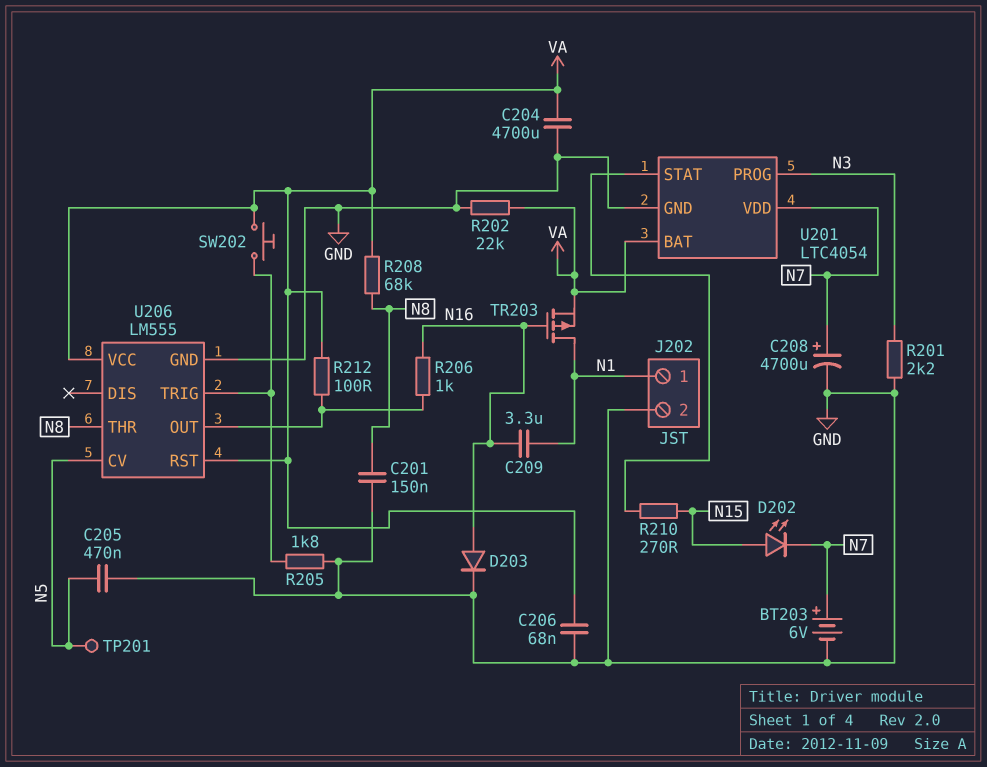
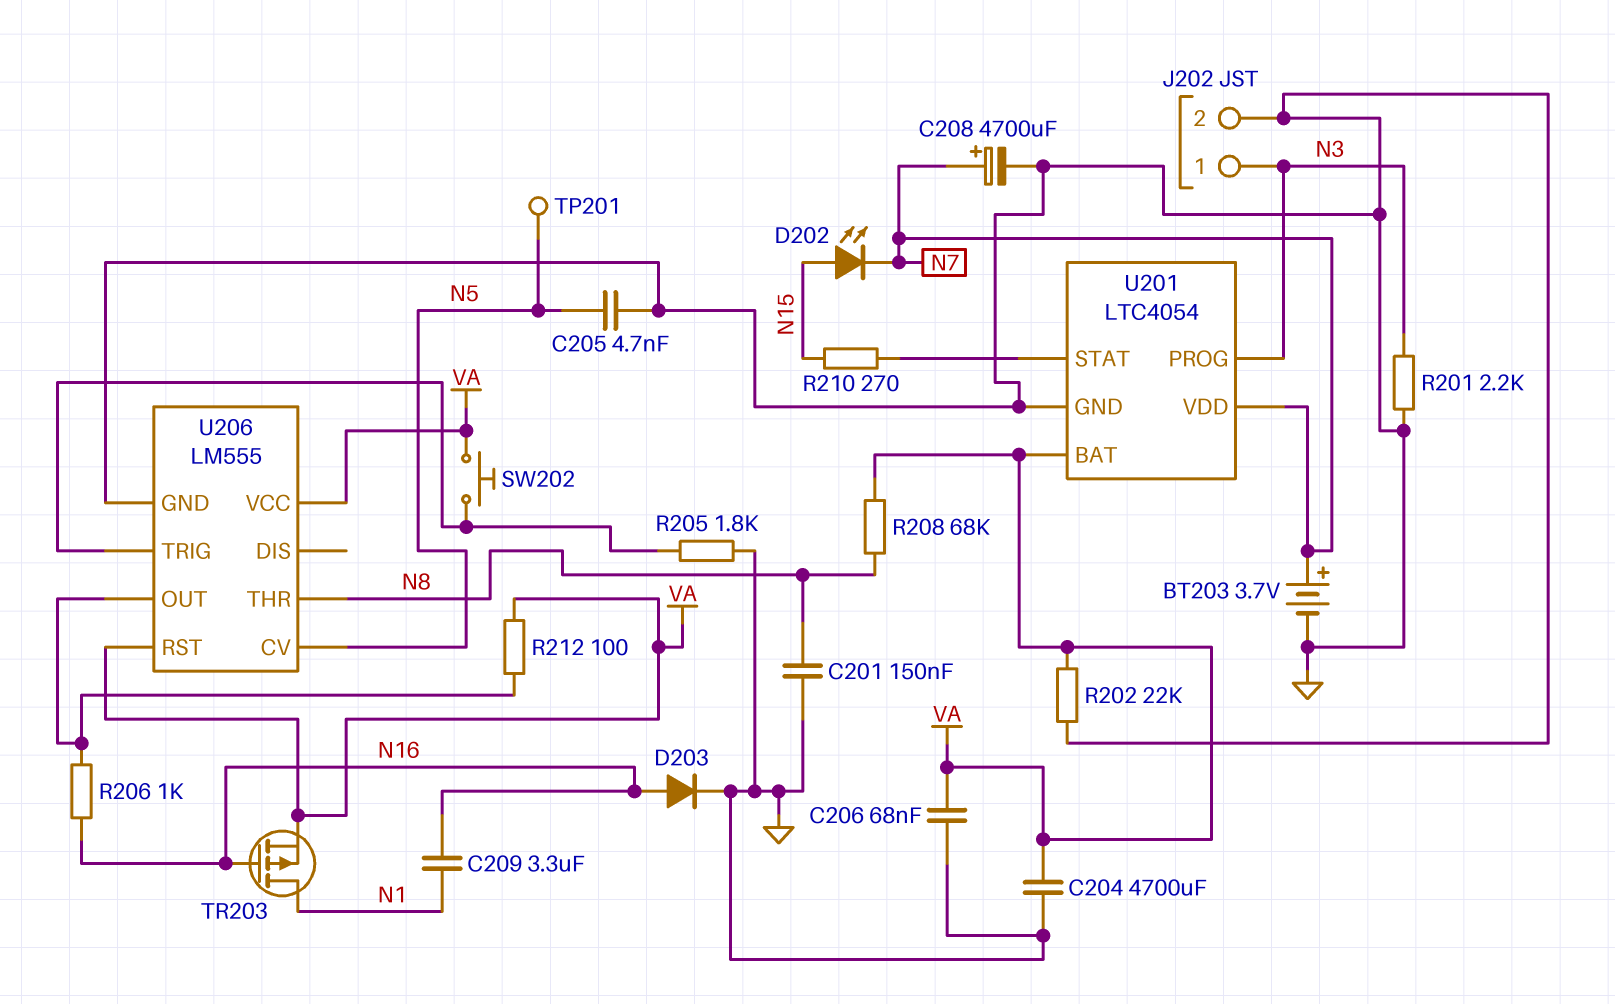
BT203: 6V (plus N7, minus GND) -> 3.7V (plus N7, minus GND)
C205: 470nF (GND, N5) -> 4.7nF (GND, N5)
J202 pin 1: N1 -> N3

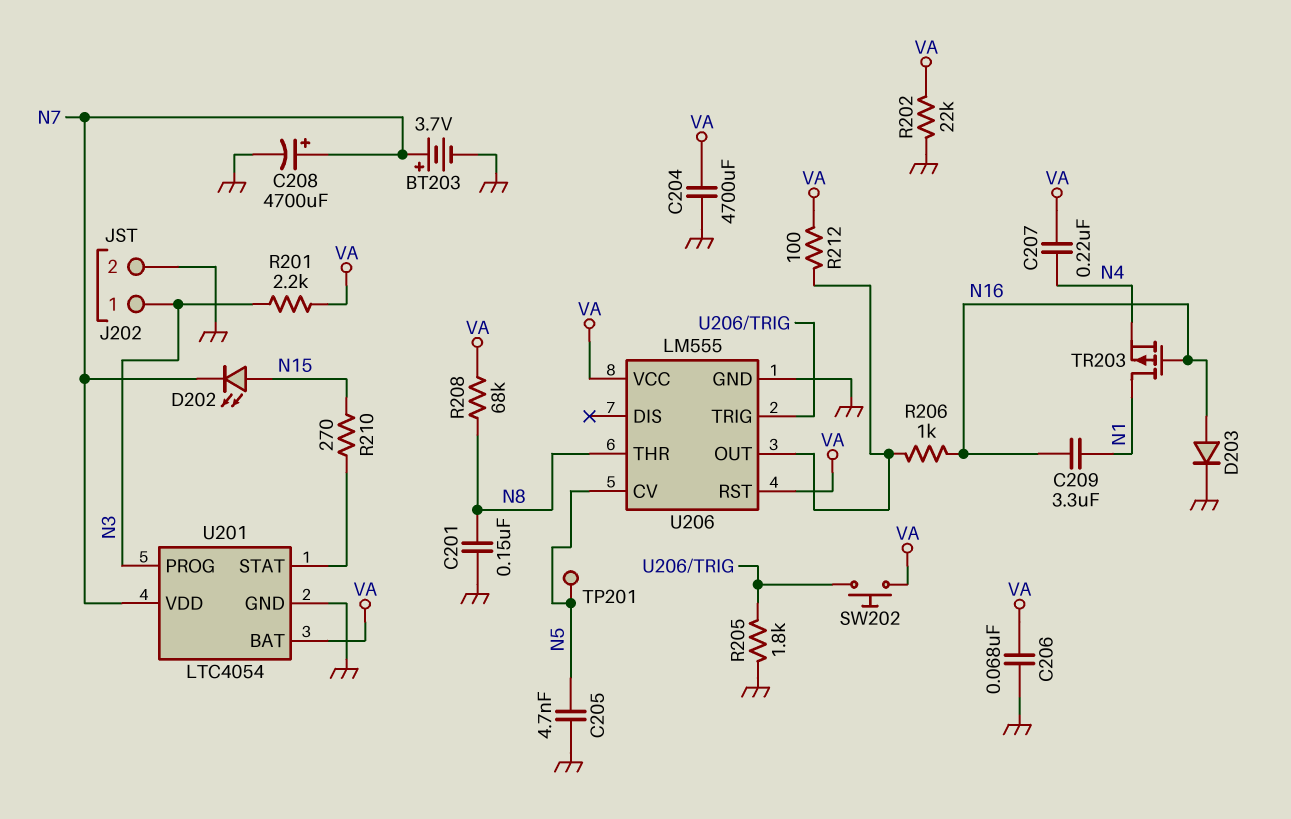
C207: none -> 220nF (N4, VA)
R201: 2.2k (GND, N3) -> 2.2k (N3, VA)
TR203: PMOS (G N16, D N1, S VA) -> PMOS (G N16, D N1, S N4)

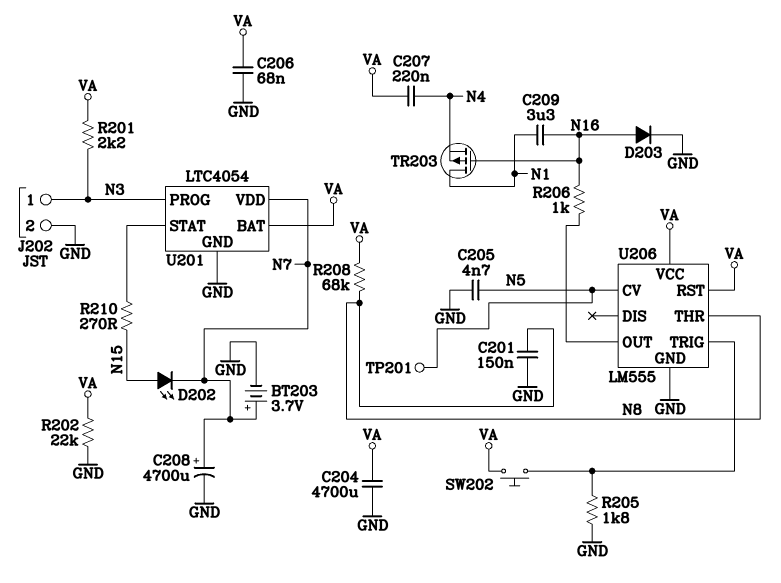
R212: 100 (U206/OUT, VA) -> none

